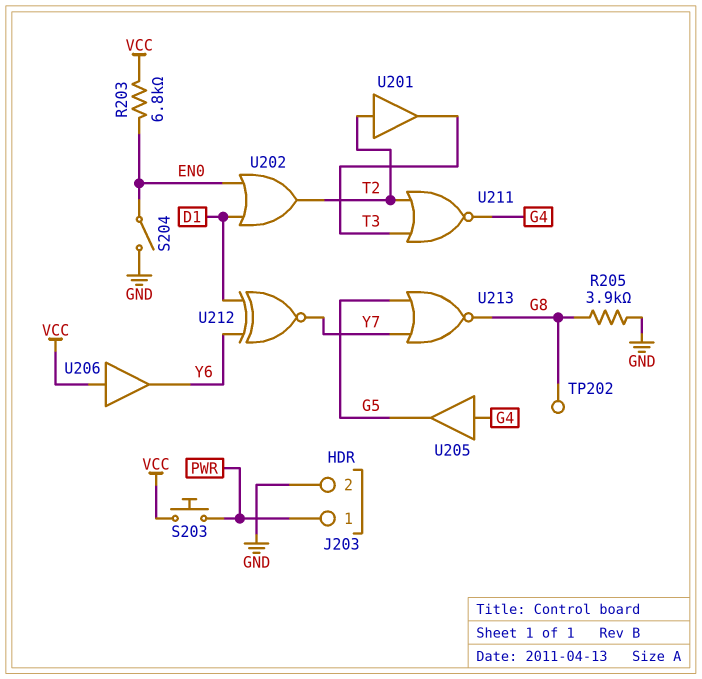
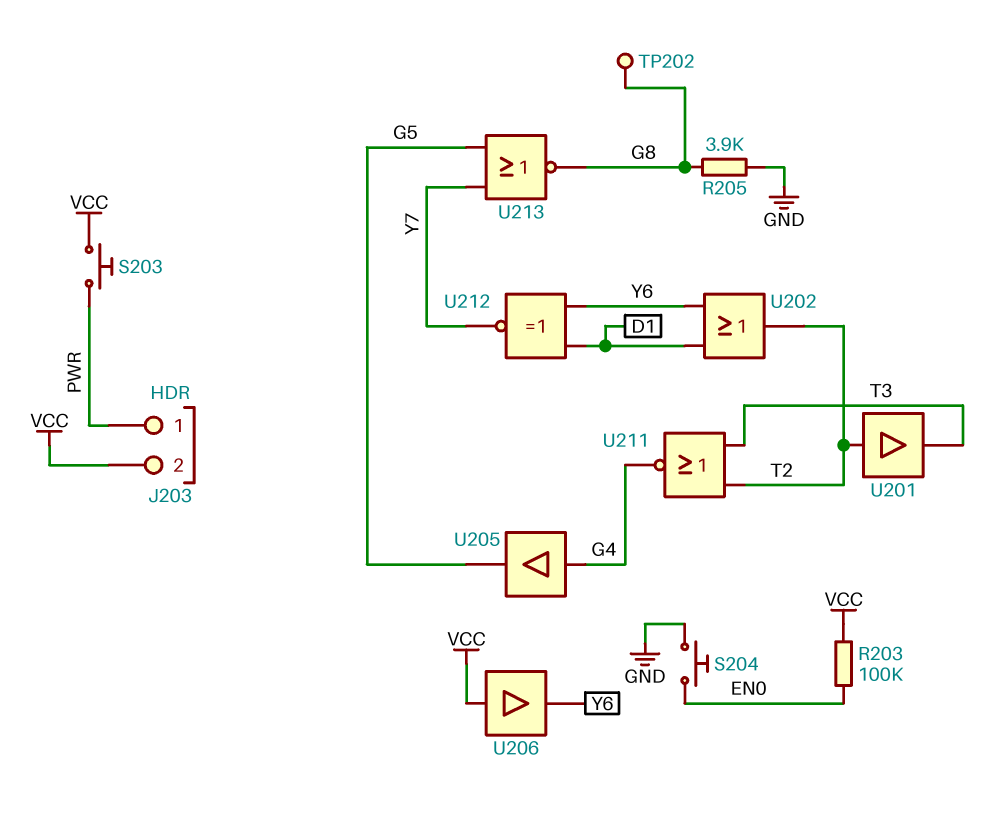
J203 pin 2: GND -> VCC
R203: 6.8k (EN0, VCC) -> 100k (EN0, VCC)
S204: switch (EN0, GND) -> button (EN0, GND)
U202: OR (in D1, in EN0, out T2) -> OR (in D1, in Y6, out T2)

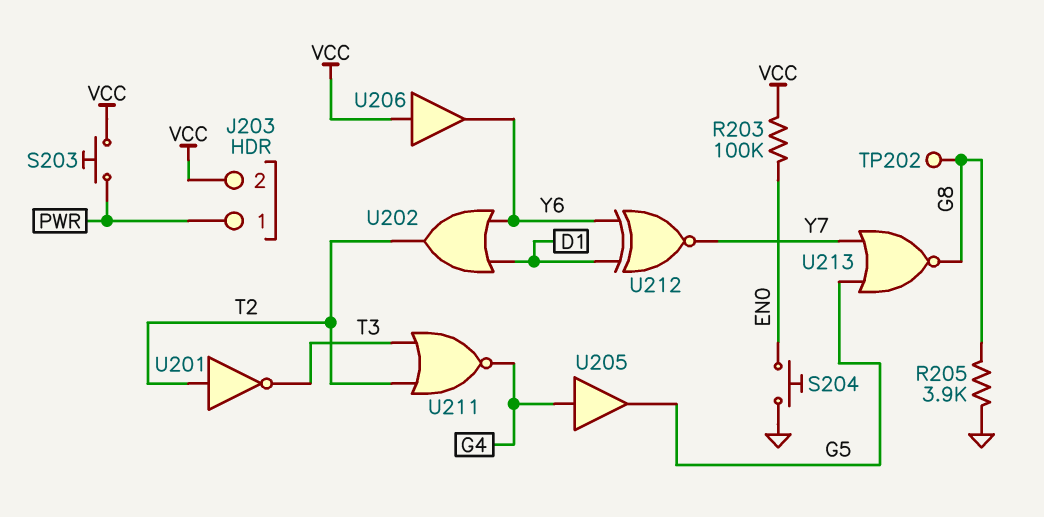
U201: buffer (in T2, out T3) -> NOT (in T2, out T3)

